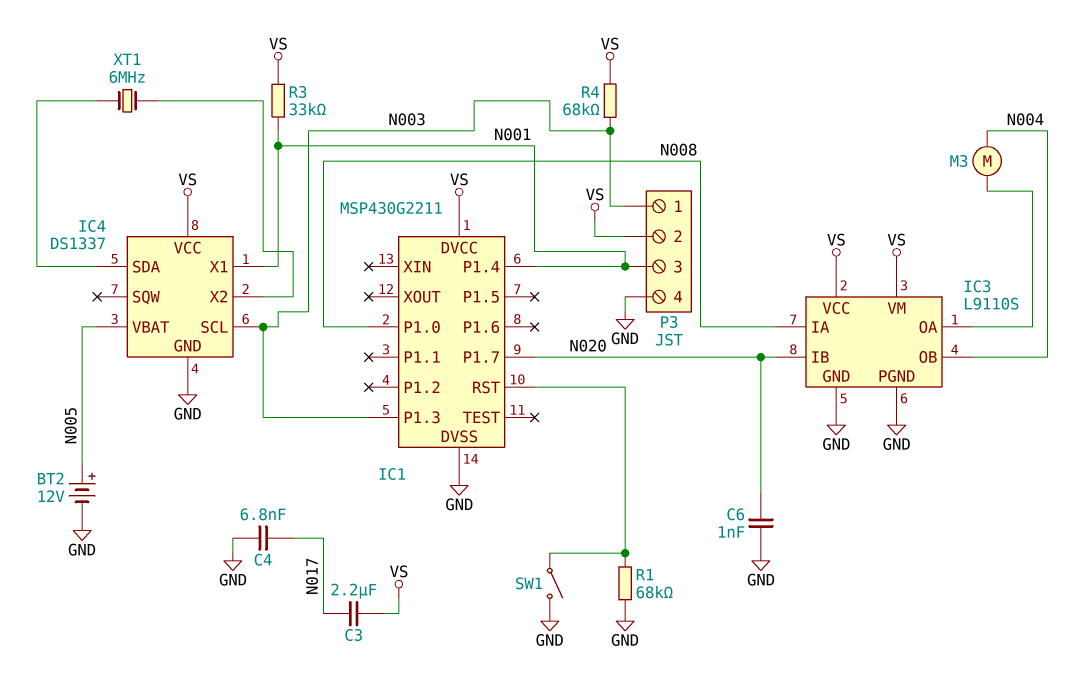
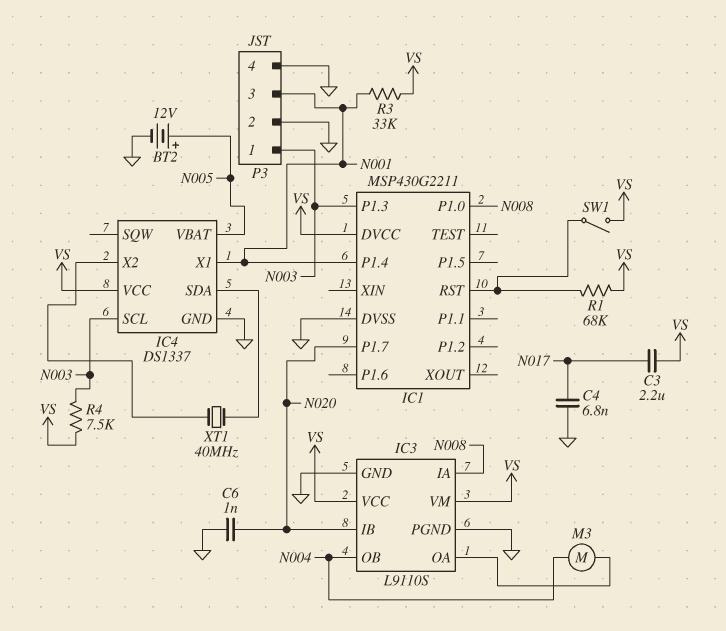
P3 pin 2: VS -> GND
R1: 68k (GND, IC1/RST) -> 68k (IC1/RST, VS)
R4: 68k (N003, VS) -> 7.5k (N003, VS)
SW1: switch (GND, IC1/RST) -> switch (IC1/RST, VS)
XT1: 6MHz (IC4/SDA, IC4/X2) -> 40MHz (IC4/SDA, IC4/X2)

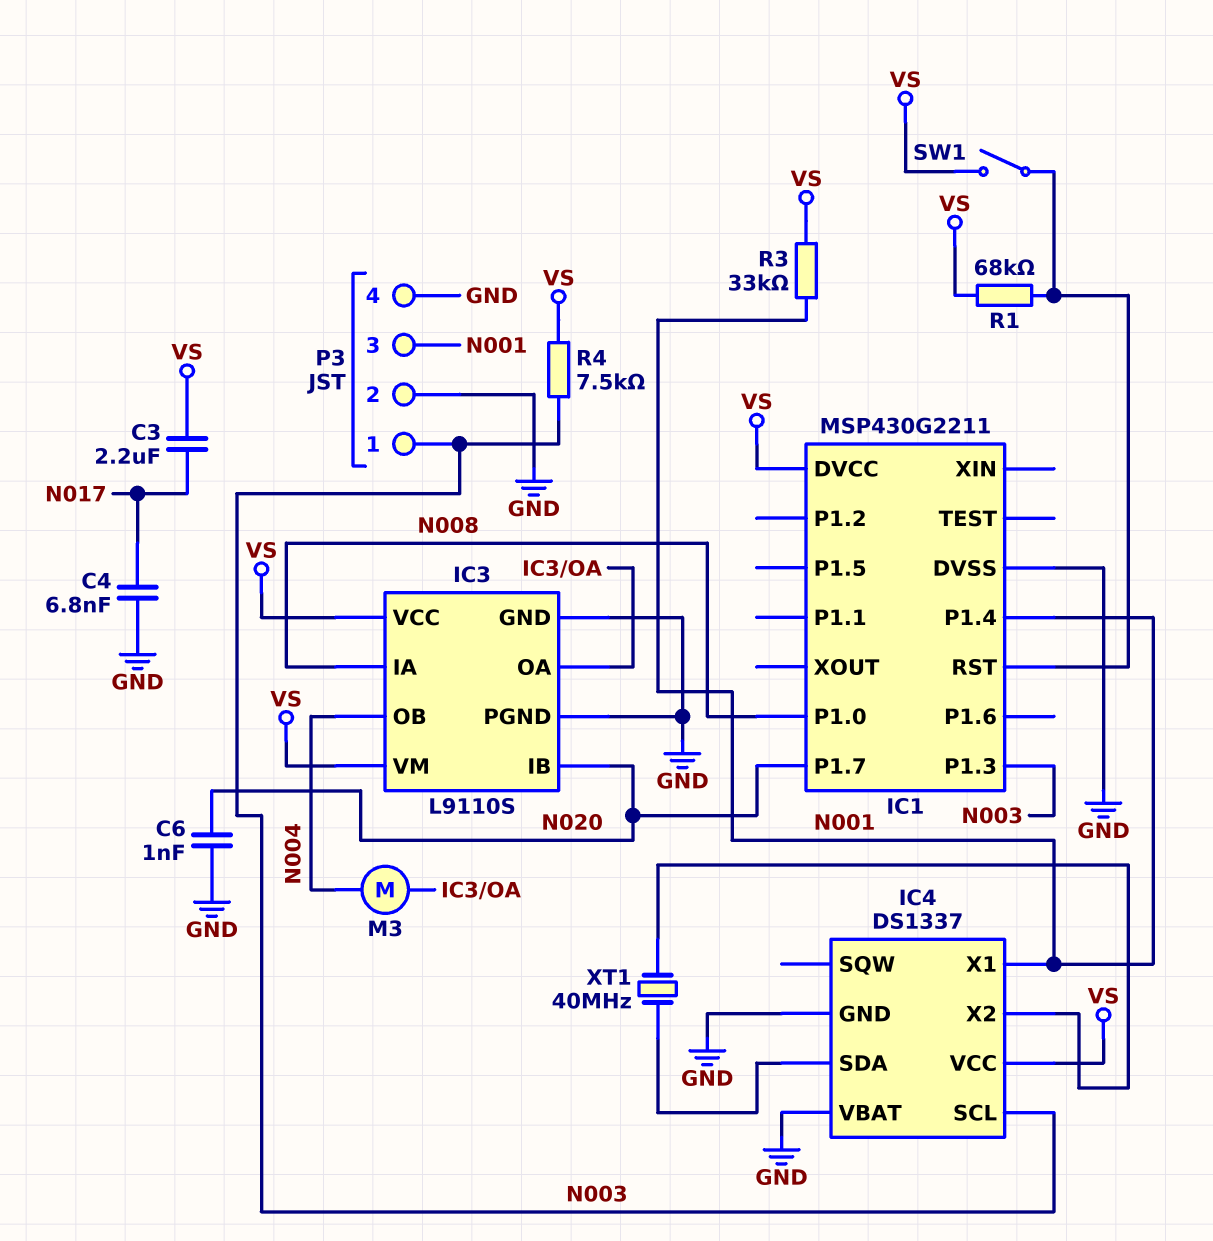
BT2: 12V (plus N005, minus GND) -> none
IC4 pin VBAT: N005 -> GND

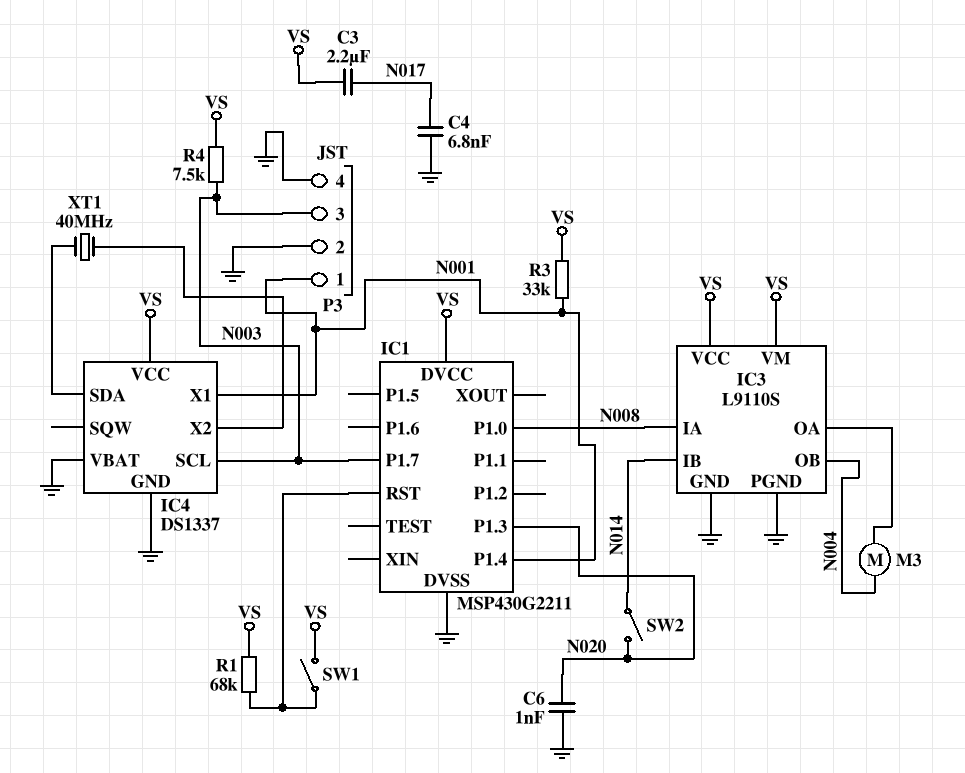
IC1 pin P1.3: N003 -> N020
IC1 pin P1.7: N020 -> N003
IC3 pin IB: N020 -> N014
P3 pin 1: N003 -> N001
P3 pin 3: N001 -> N003
SW2: none -> switch (N014, N020)

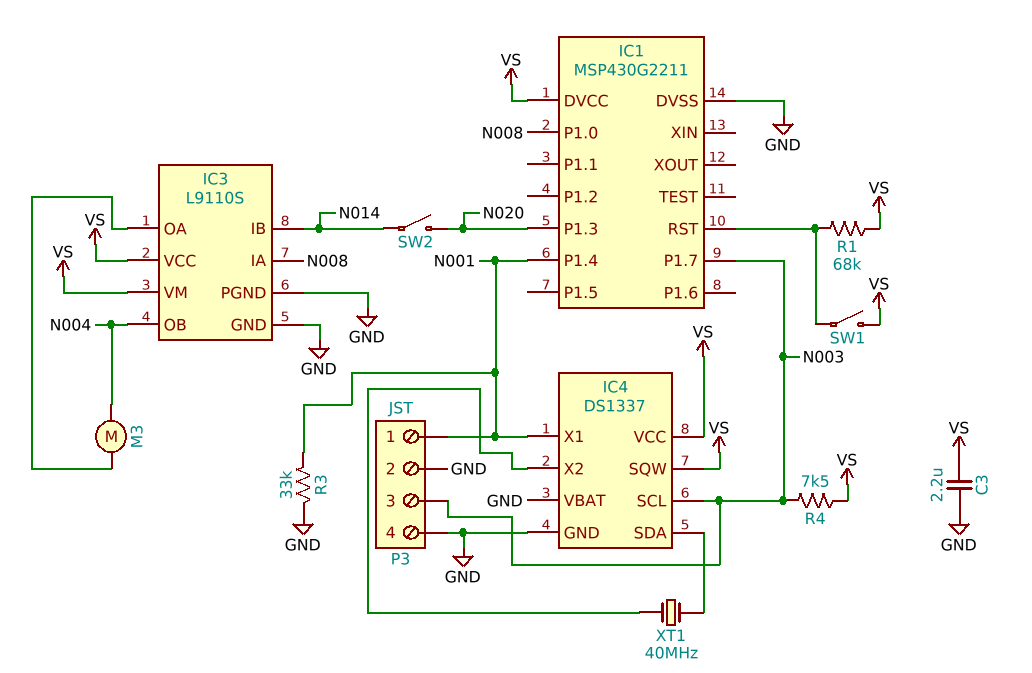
C3: 2.2uF (N017, VS) -> 2.2uF (GND, VS)
C4: 6.8nF (GND, N017) -> none
C6: 1nF (GND, N020) -> none
IC4 pin SQW: none -> VS
R3: 33k (N001, VS) -> 33k (GND, N001)

